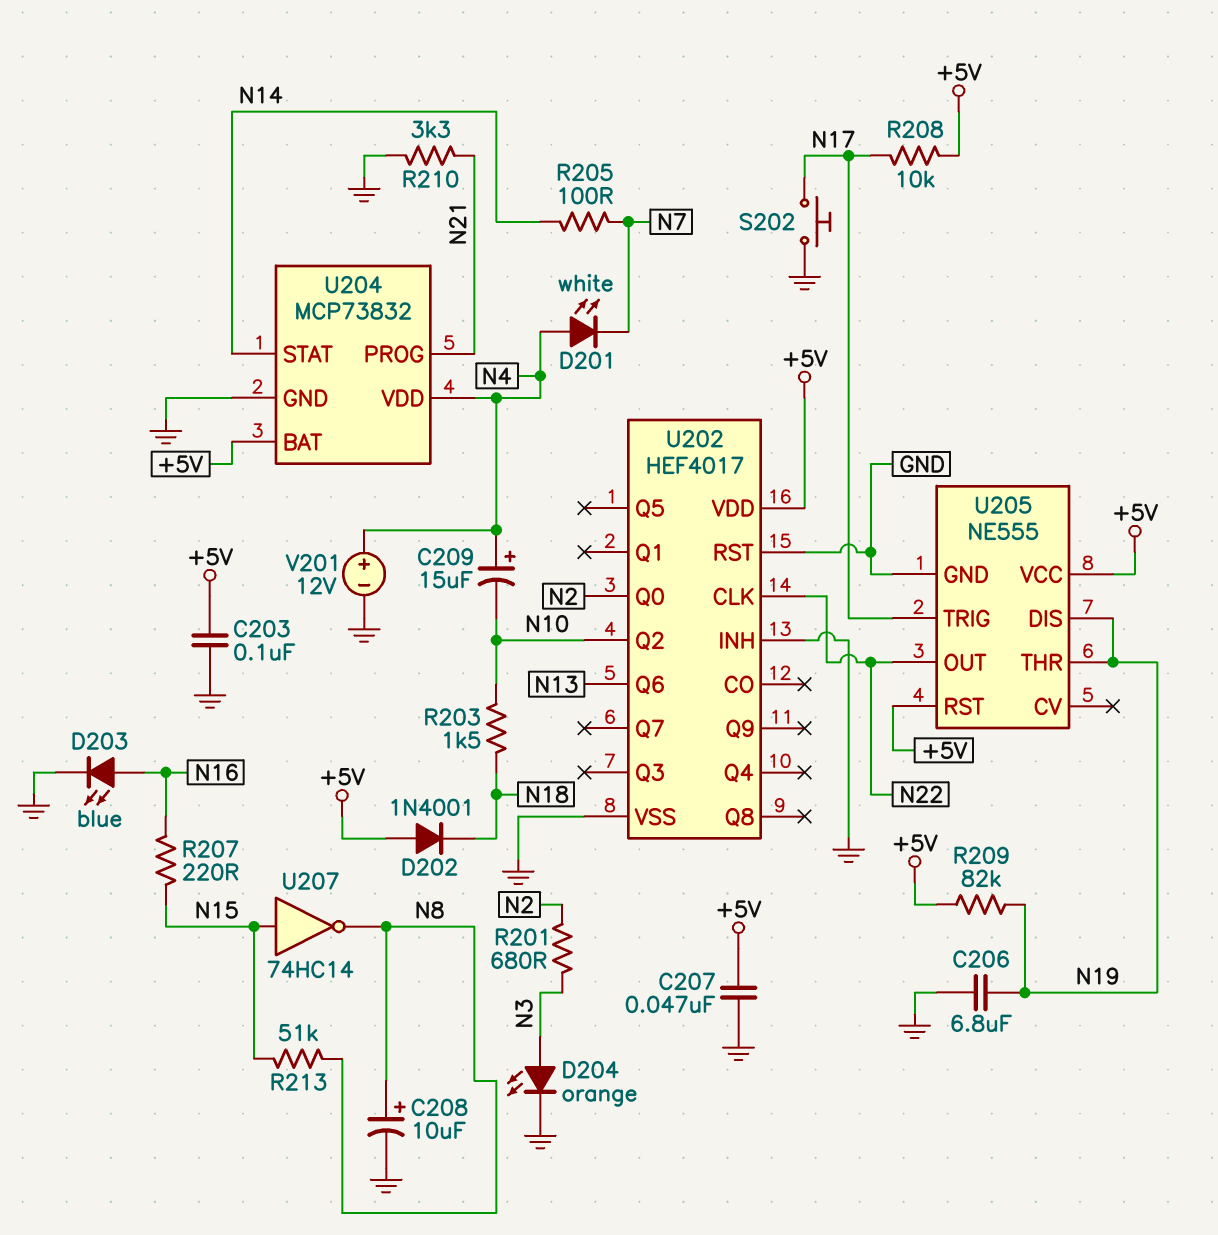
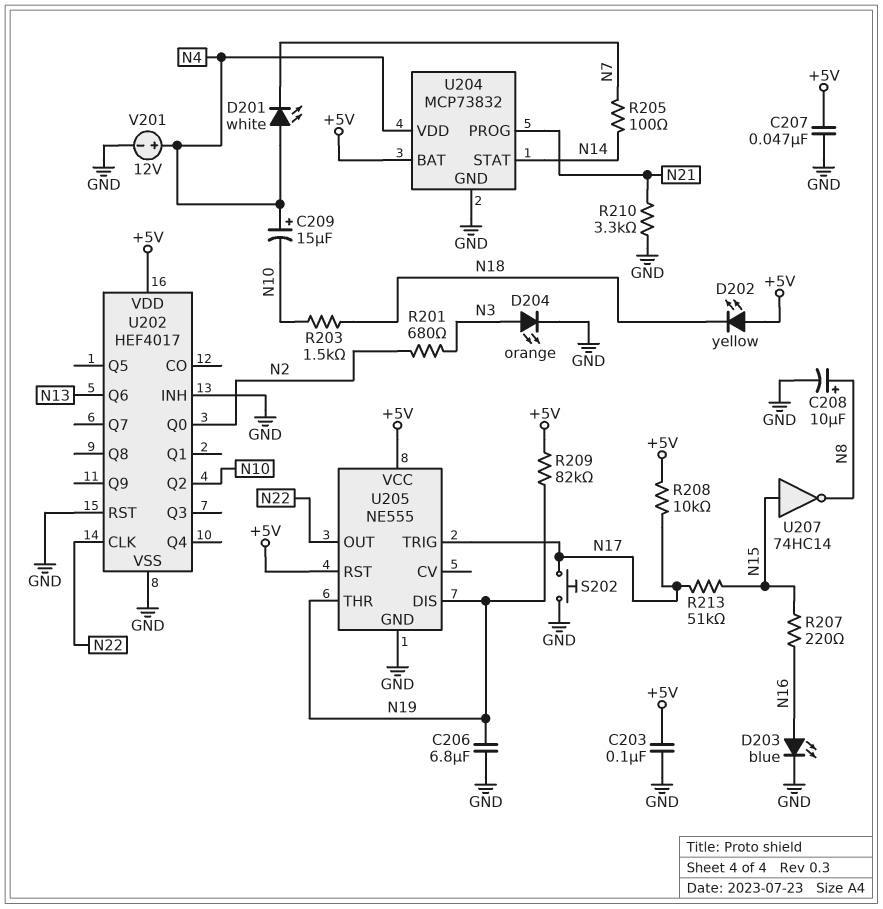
D202: diode 1N4001 (A +5V, K N18) -> LED yellow (A +5V, K N18)
R213: 51k (N8, N15) -> 51k (N15, N17)

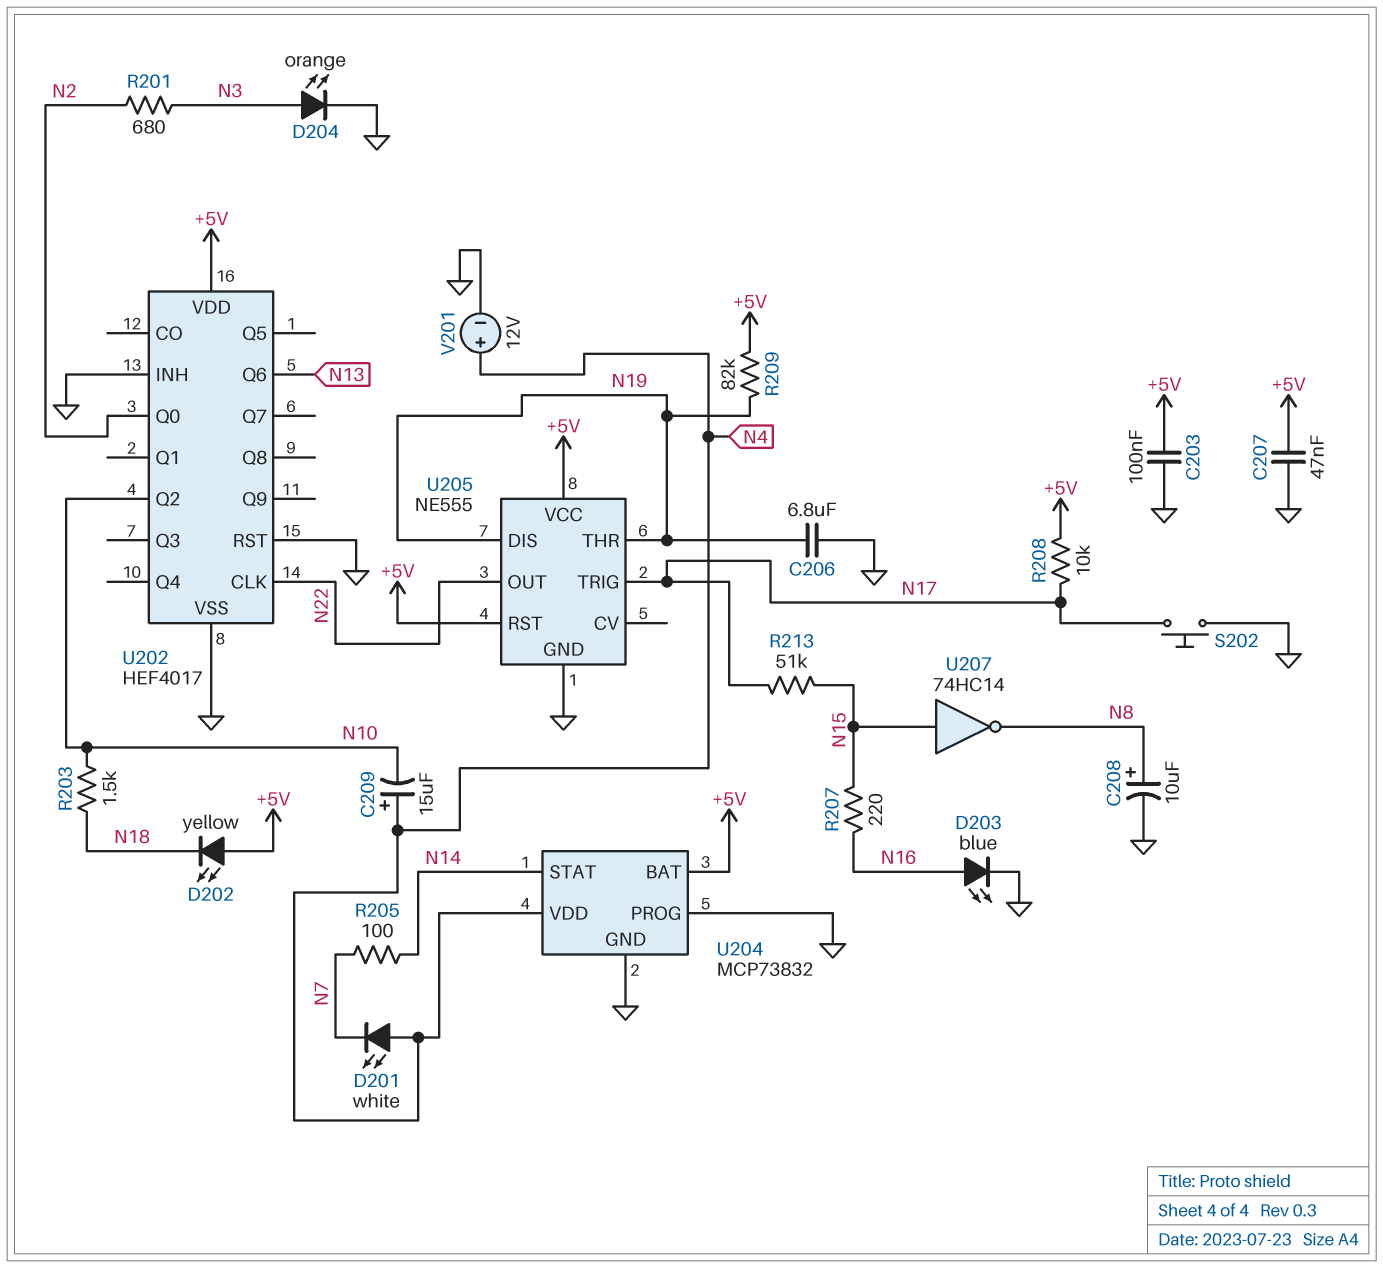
R210: 3.3k (GND, N21) -> none
U204 pin PROG: N21 -> GND

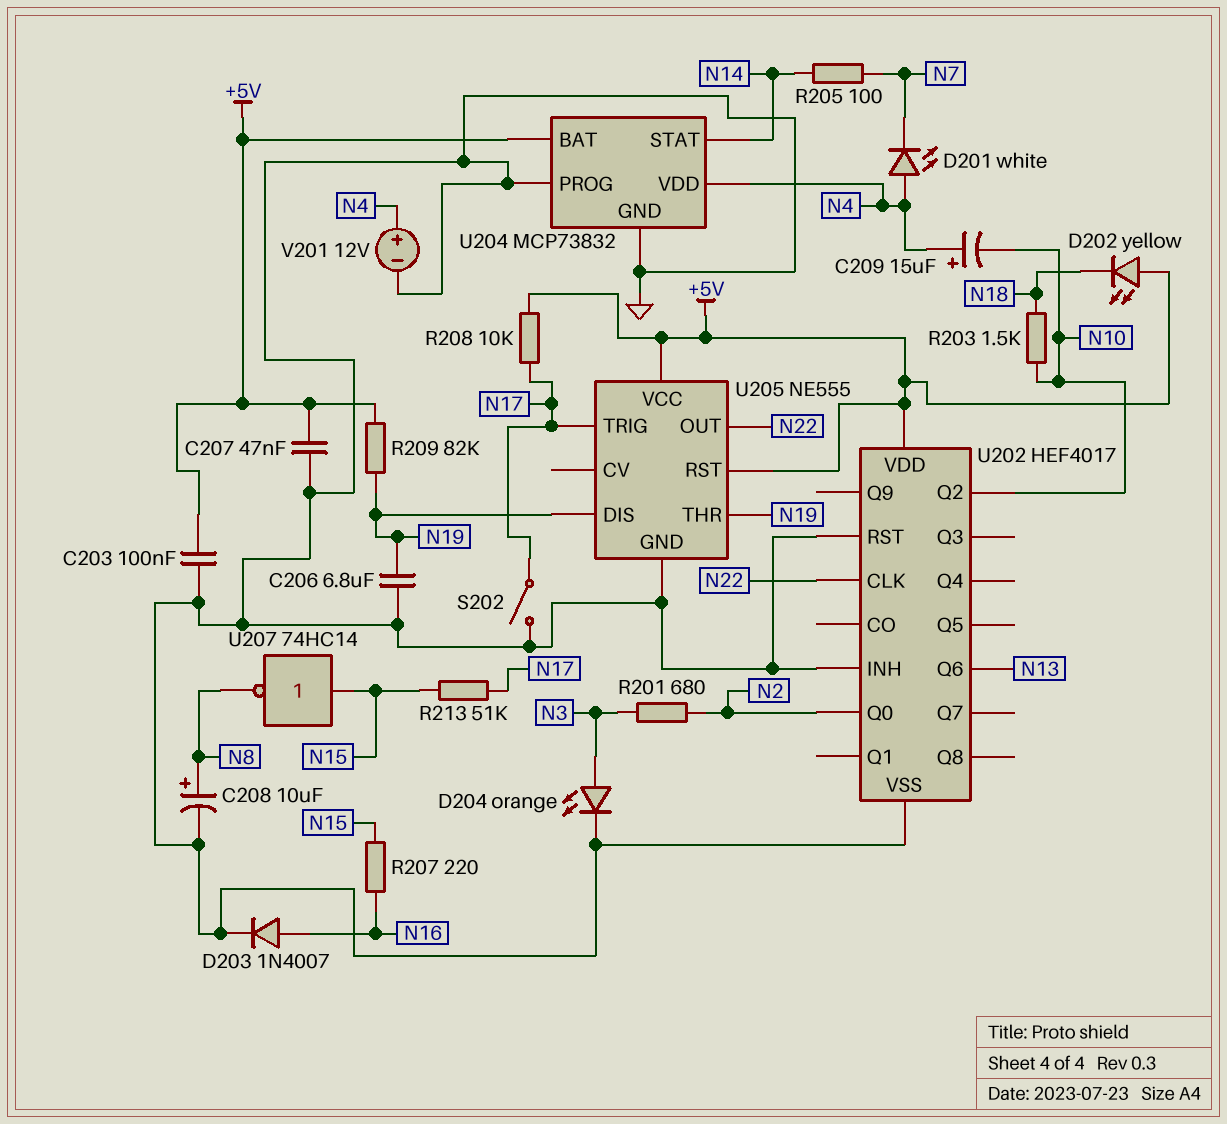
D203: LED blue (A N16, K GND) -> diode 1N4007 (A N16, K GND)
S202: button (GND, N17) -> switch (GND, N17)

